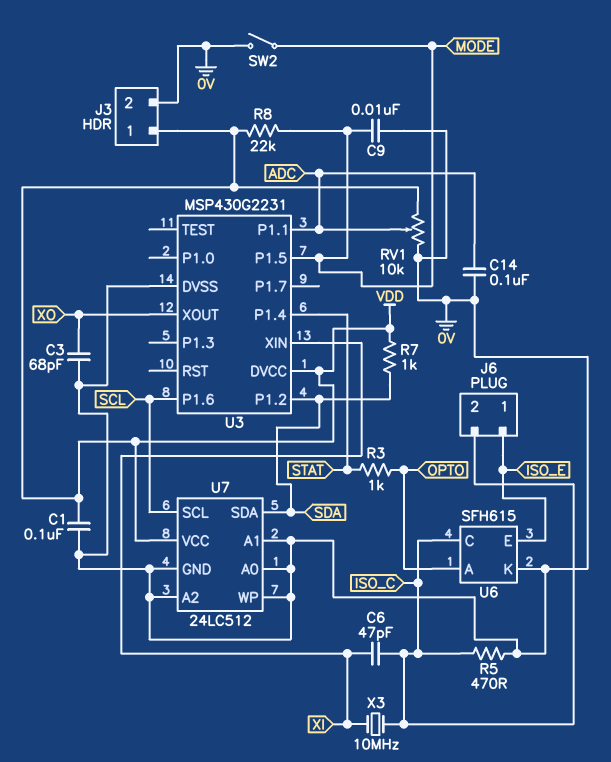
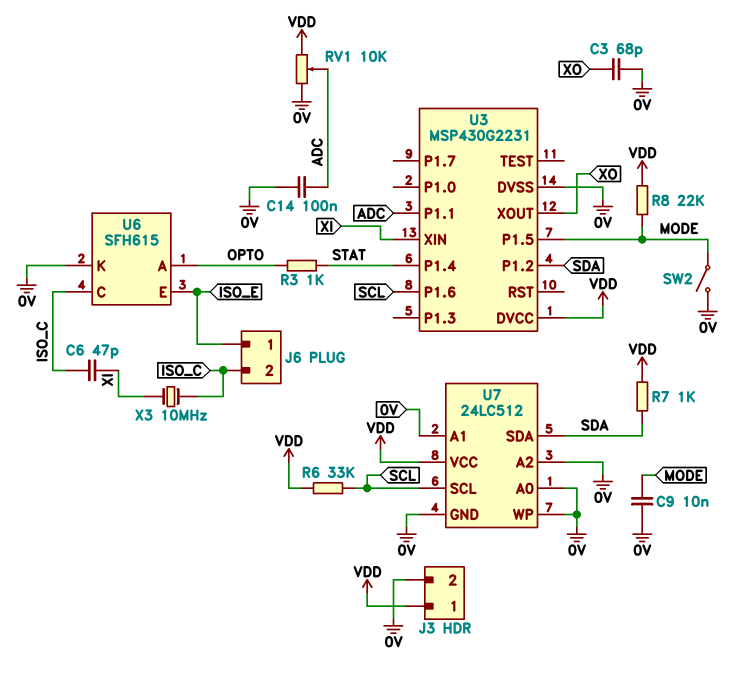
C1: 100nF (0V, VDD) -> none
R5: 470 (0V, ISO_C) -> none
R6: none -> 33k (SCL, VDD)

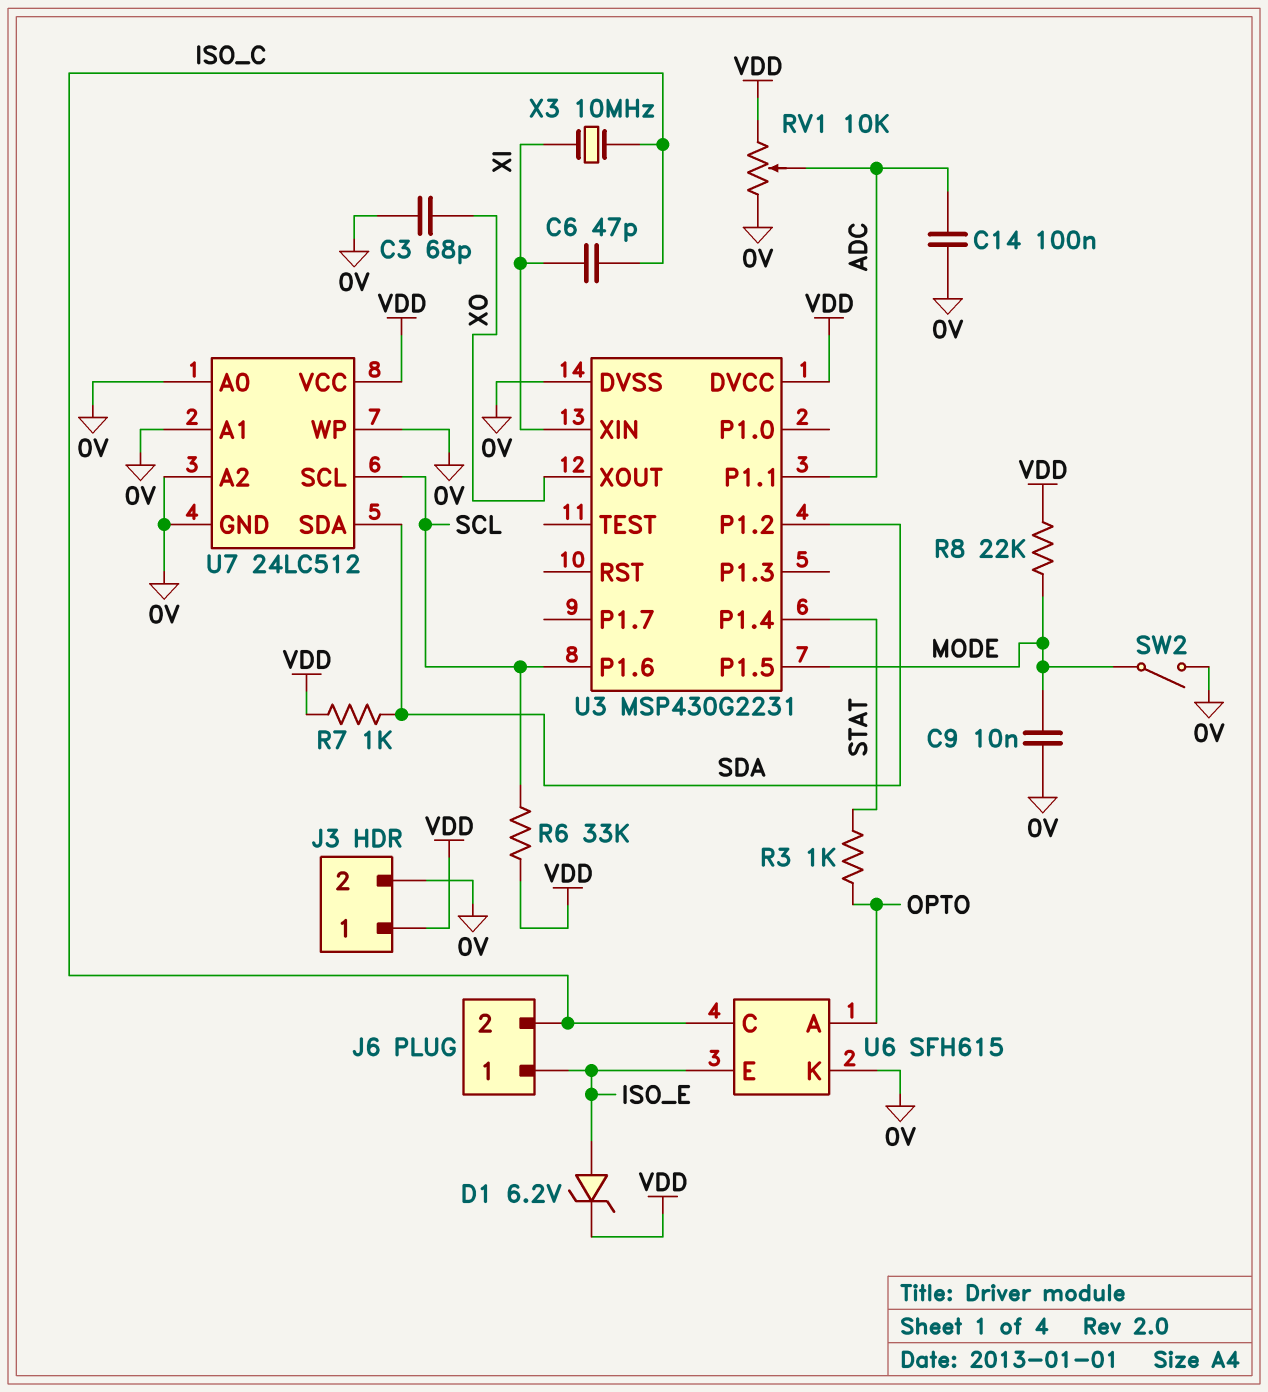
D1: none -> zener 6.2V (A ISO_E, K VDD)

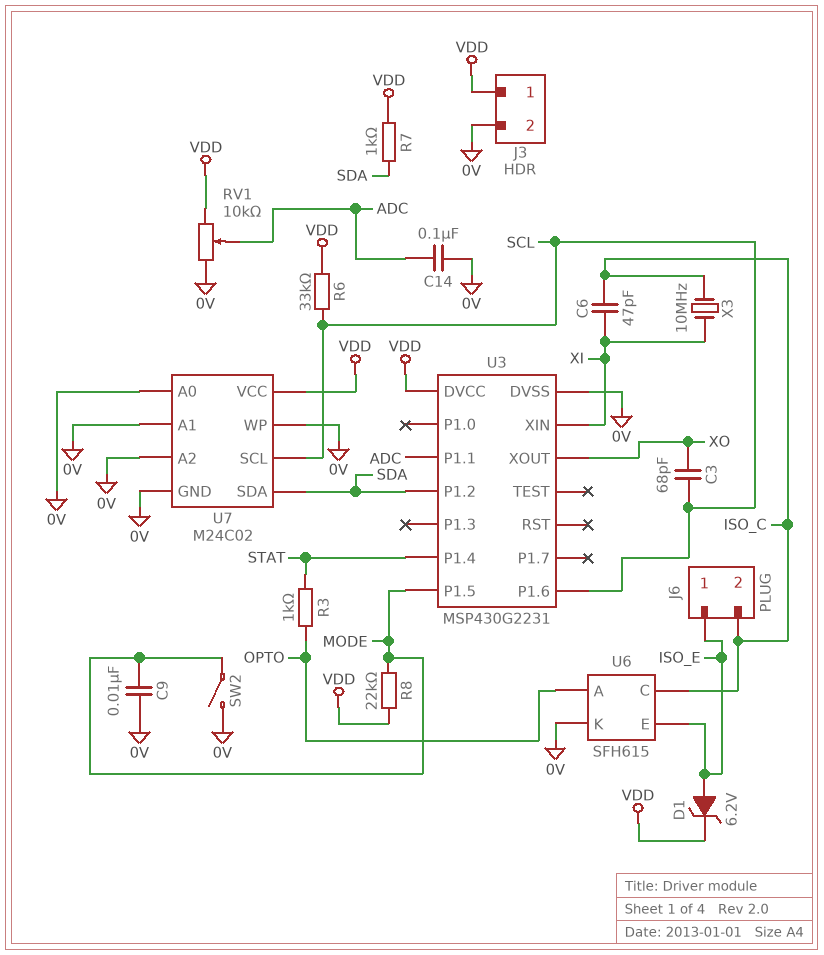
C3: 68pF (0V, XO) -> 68pF (SCL, XO)
U7: 24LC512 -> M24C02

